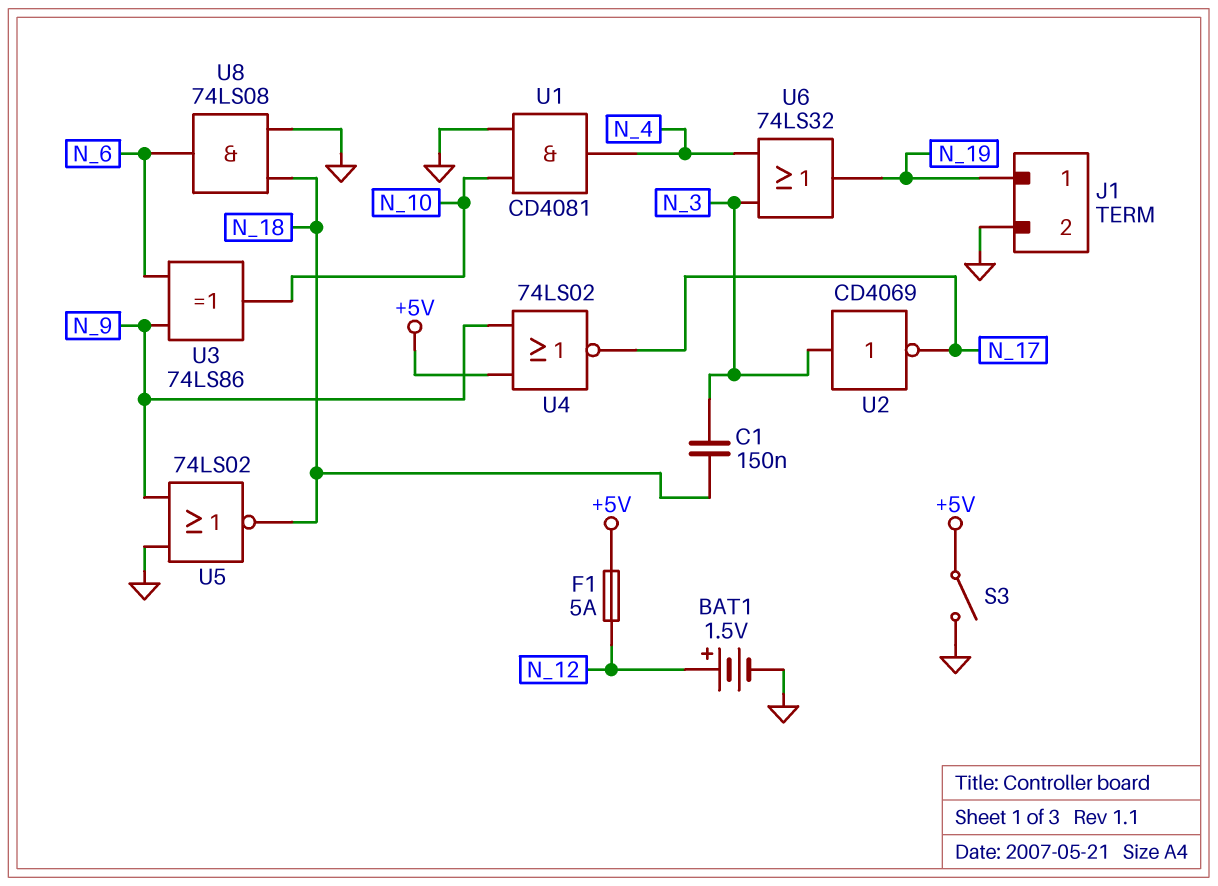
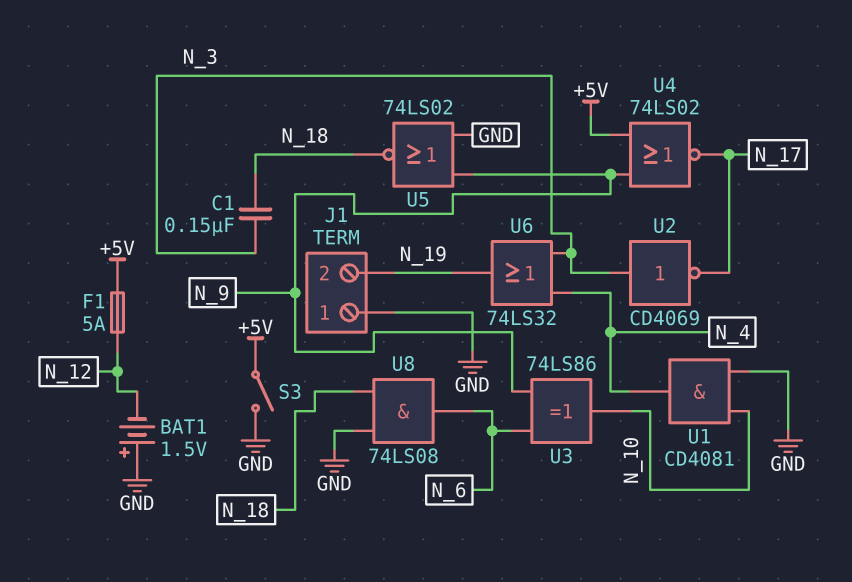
BAT1: 1.5V (plus N_12, minus GND) -> 1.5V (plus GND, minus N_12)
J1 pin 1: N_19 -> GND
J1 pin 2: GND -> N_19

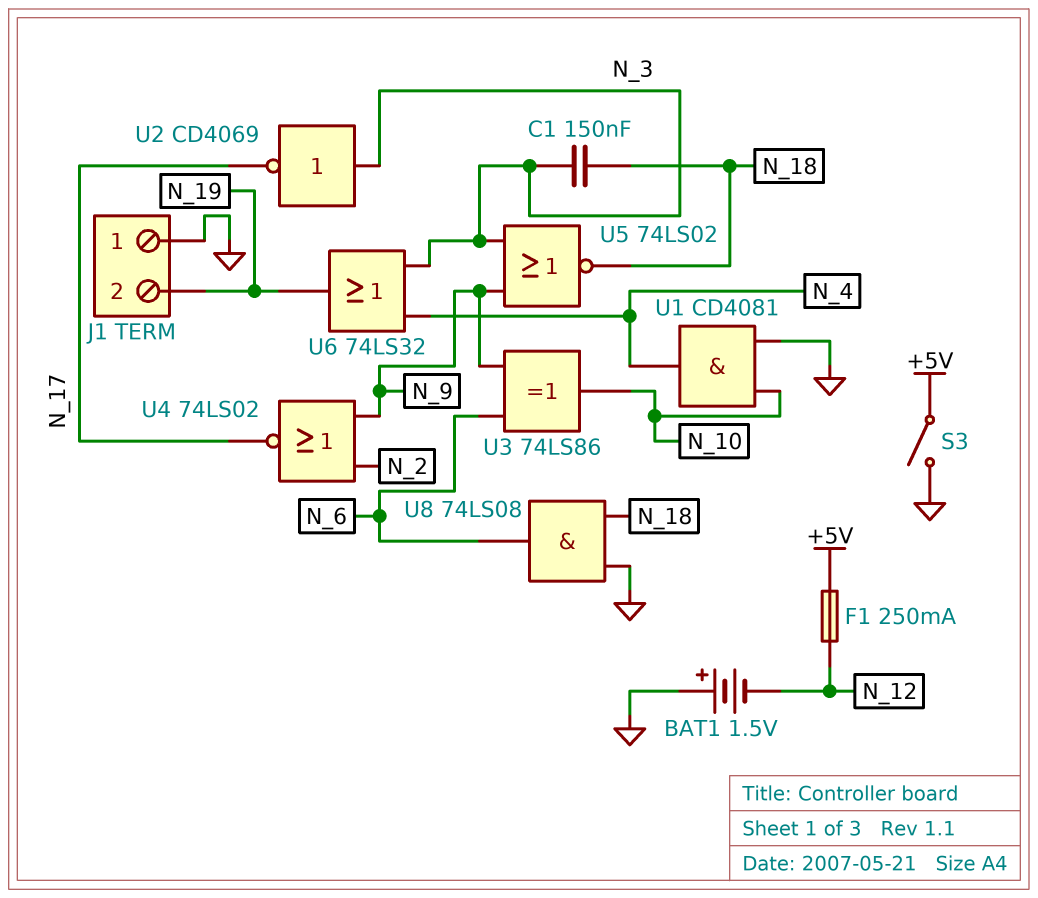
F1: 5A (+5V, N_12) -> 250mA (+5V, N_12)
U4: NOR 74LS02 (in +5V, in N_9, out N_17) -> NOR 74LS02 (in N_2, in N_9, out N_17)
U5: NOR 74LS02 (in GND, in N_9, out N_18) -> NOR 74LS02 (in N_3, in N_9, out N_18)

